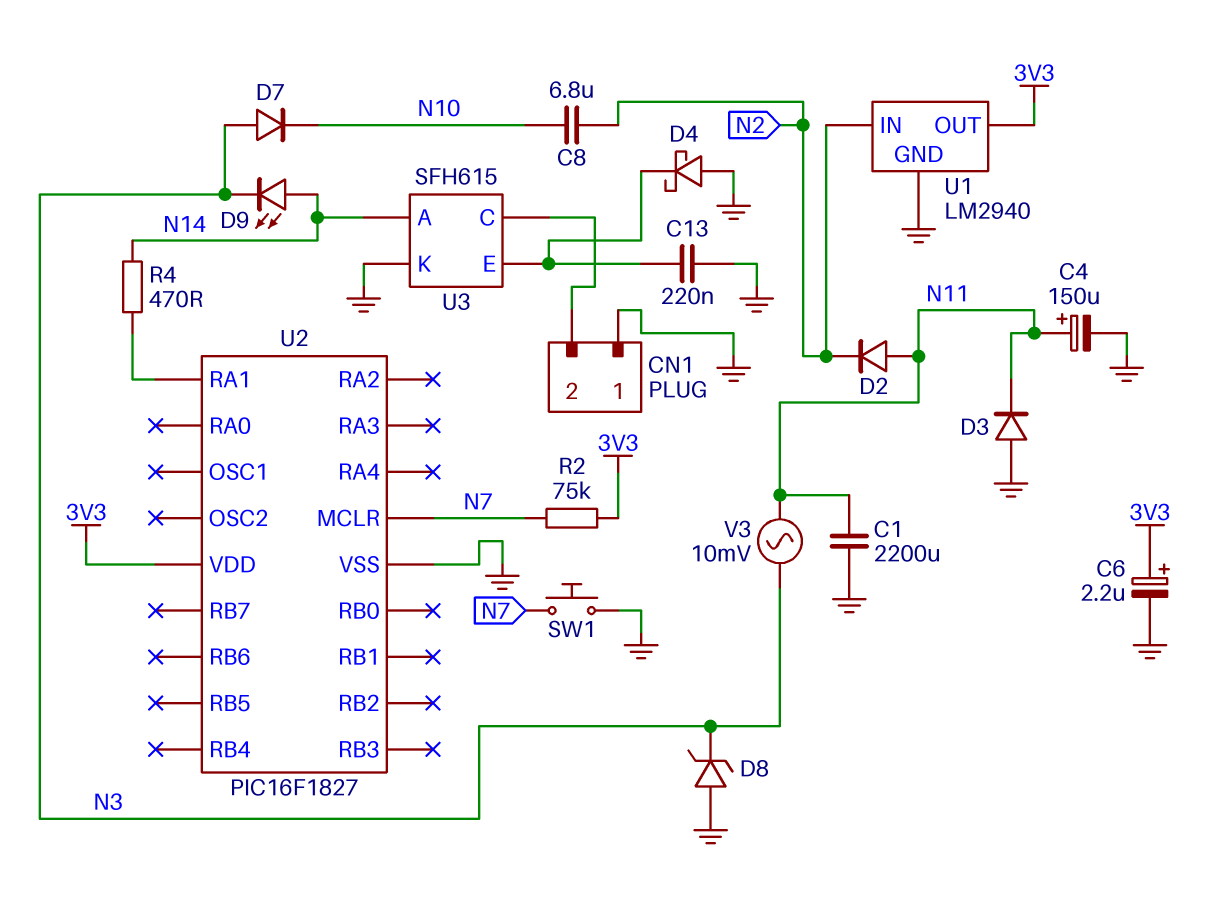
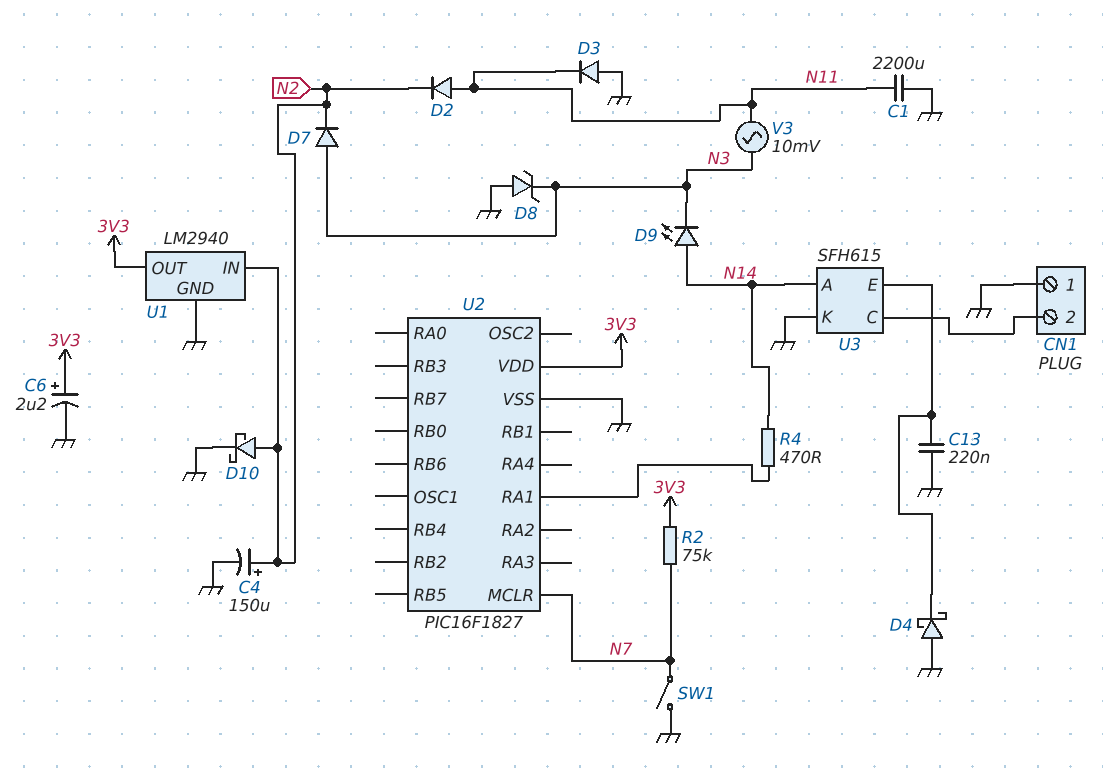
C4: 150uF (plus N11, minus GND) -> 150uF (plus N2, minus GND)
C8: 6.8uF (N2, N10) -> none
D7: diode (A N3, K N10) -> diode (A N3, K N2)
D10: none -> schottky (A N2, K GND)
SW1: button (GND, N7) -> switch (GND, N7)

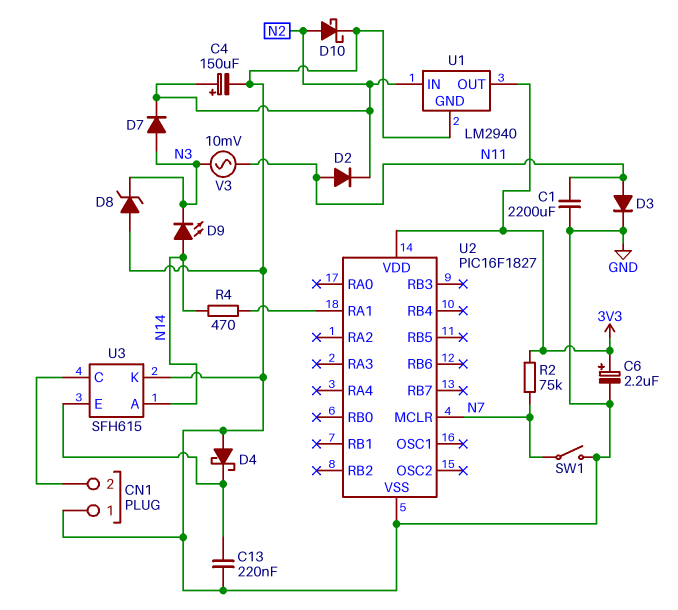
D3: diode (A GND, K N11) -> diode (A N11, K GND)

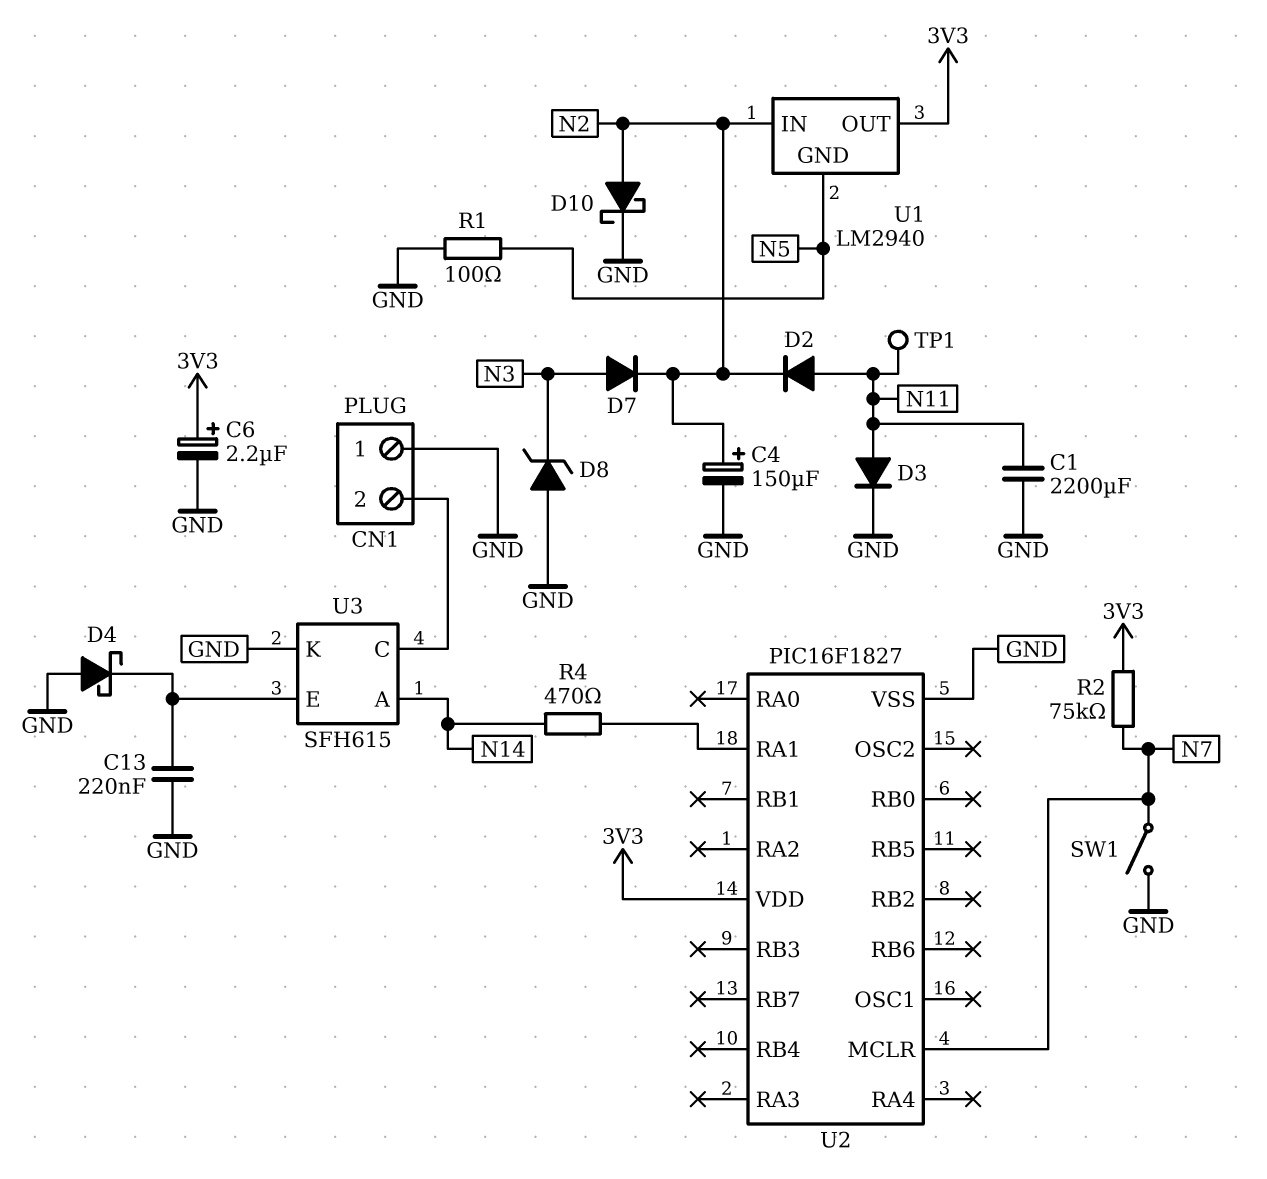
D9: LED (A N14, K N3) -> none
R1: none -> 100 (GND, N5)
TP1: none -> test point (N11)
U1 pin GND: GND -> N5
V3: AC 10mV (N3, N11) -> none

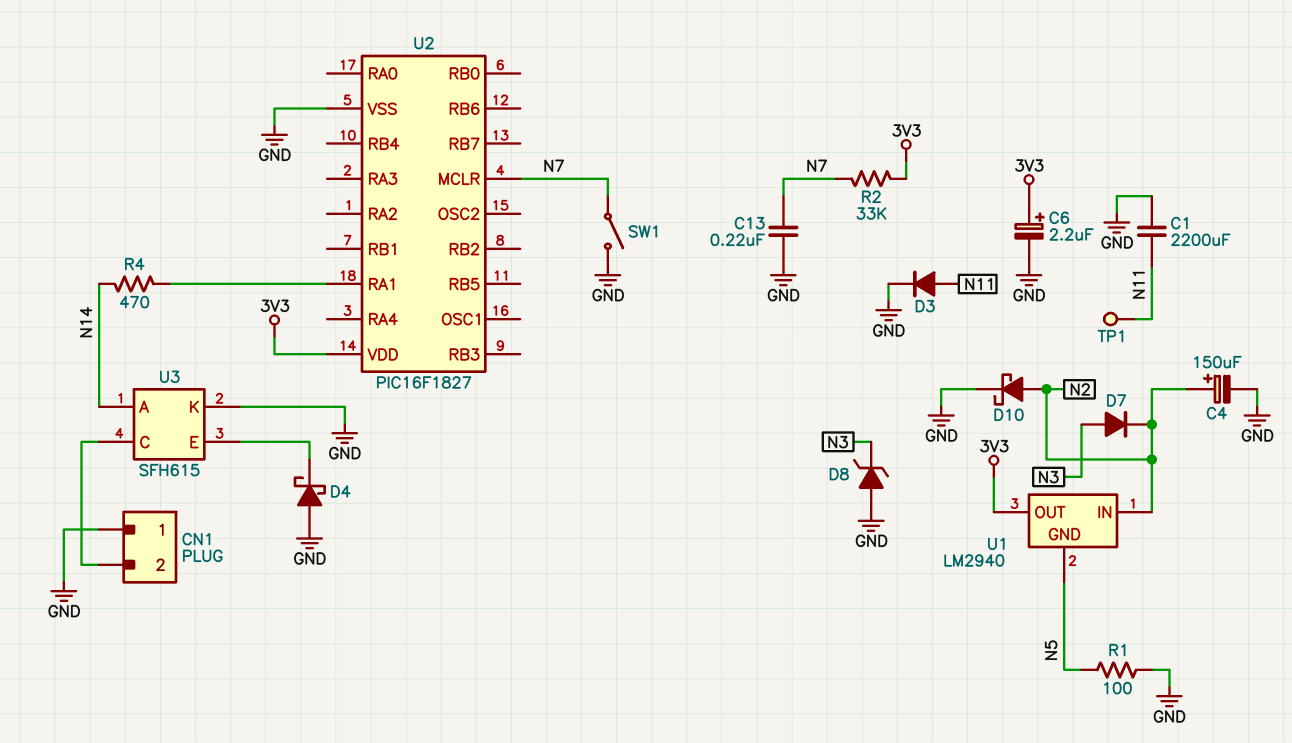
C13: 220nF (GND, U3/E) -> 220nF (GND, N7)
D2: diode (A N11, K N2) -> none
R2: 75k (3V3, N7) -> 33k (3V3, N7)

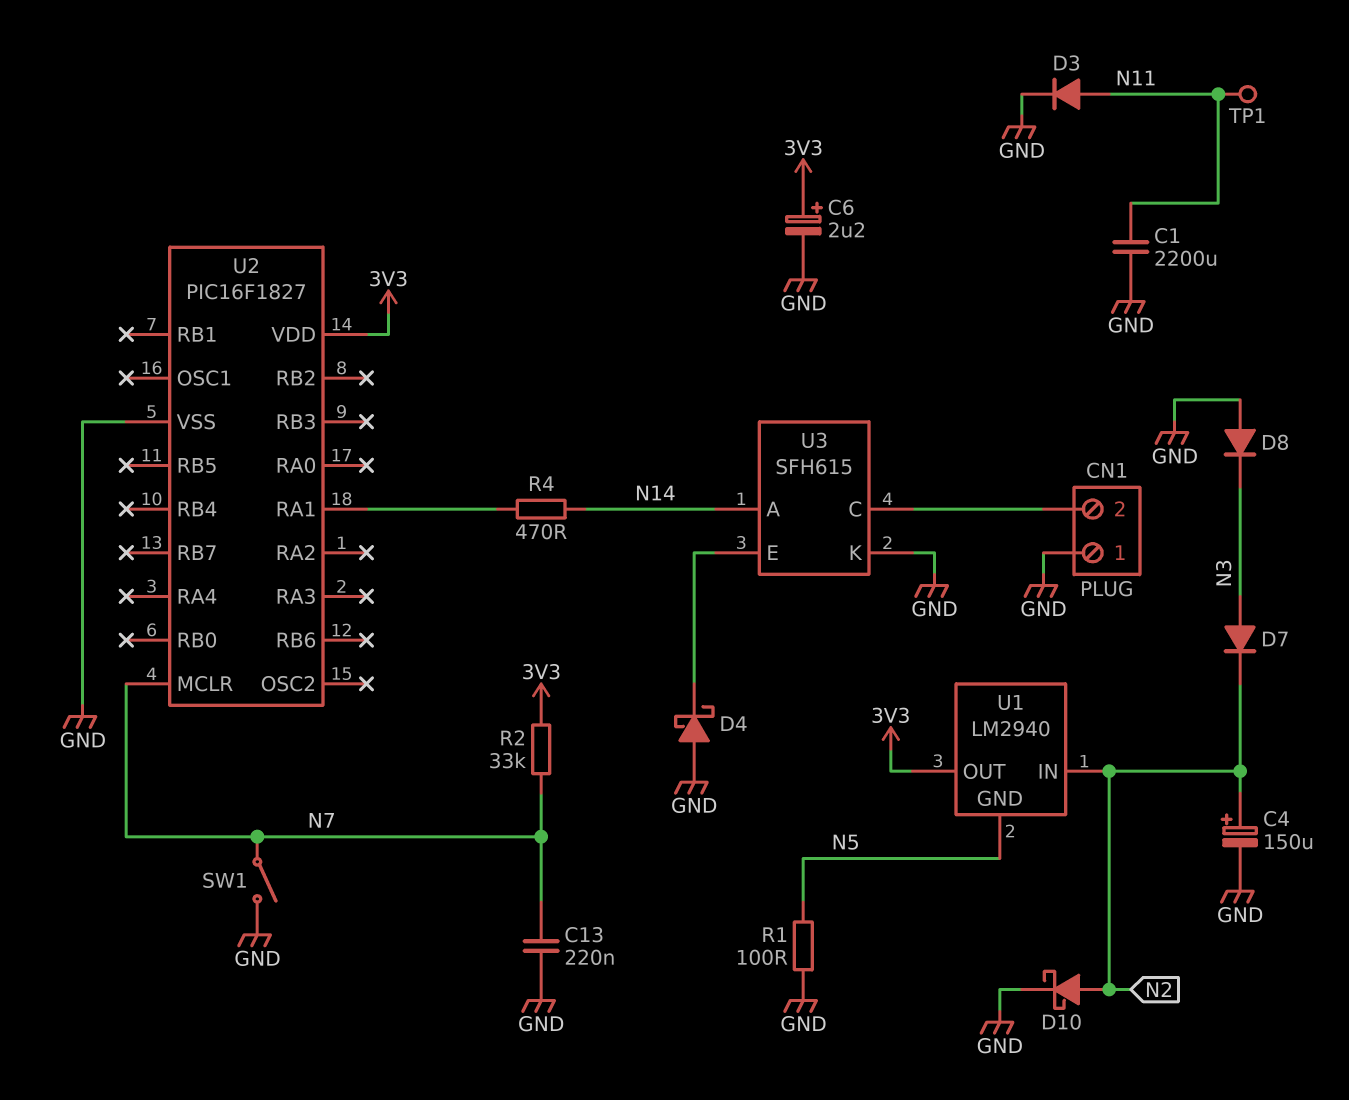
D8: zener (A GND, K N3) -> diode (A GND, K N3)

